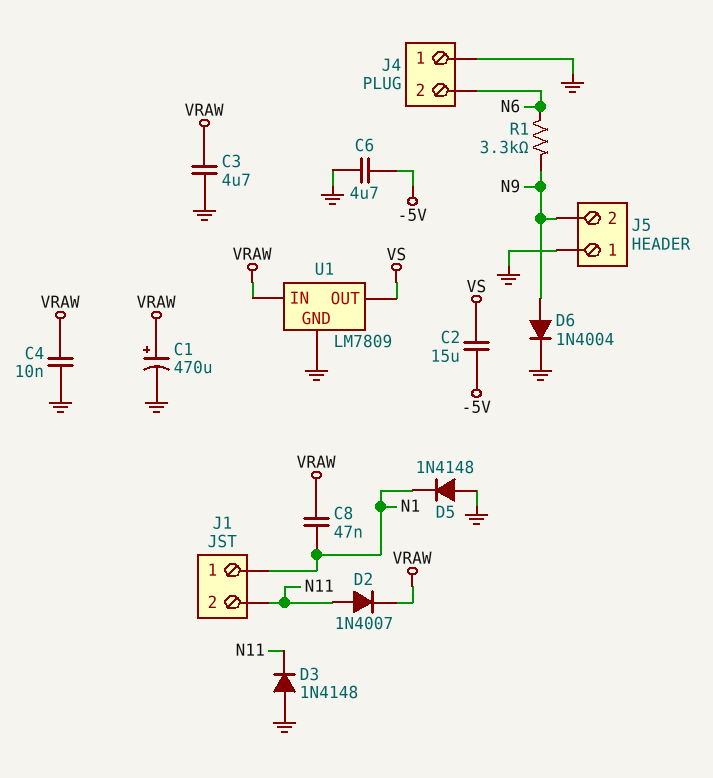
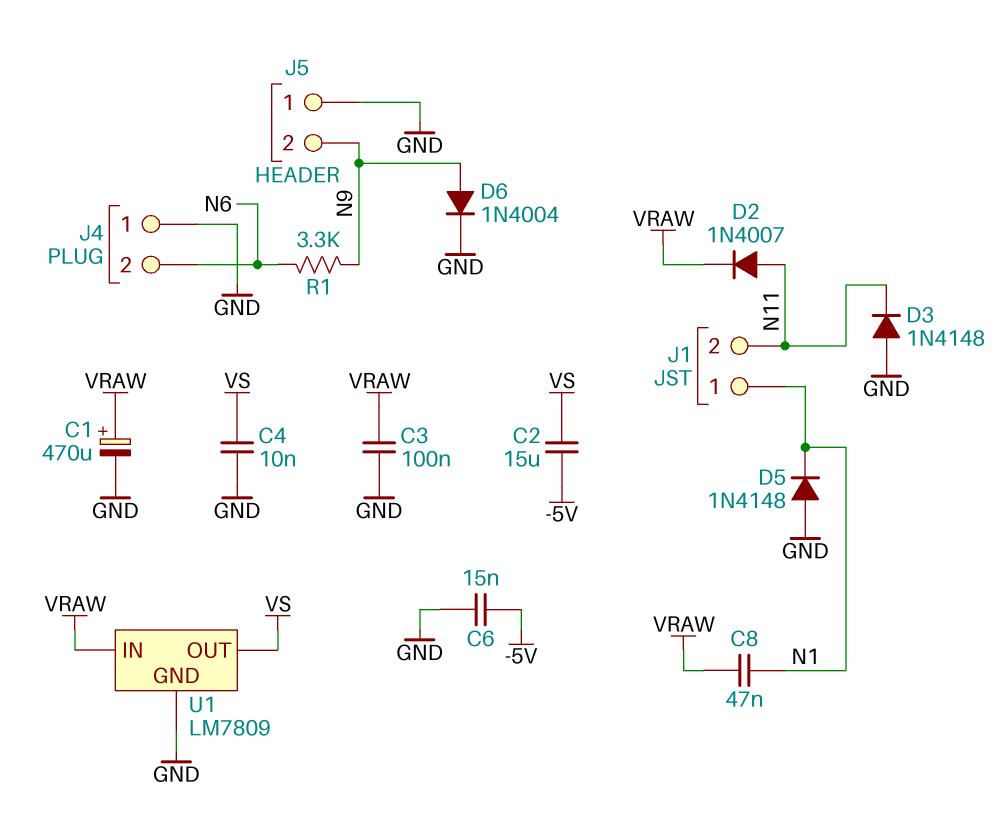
C3: 4.7uF (GND, VRAW) -> 100nF (GND, VRAW)
C4: 10nF (GND, VRAW) -> 10nF (GND, VS)
C6: 4.7uF (-5V, GND) -> 15nF (-5V, GND)

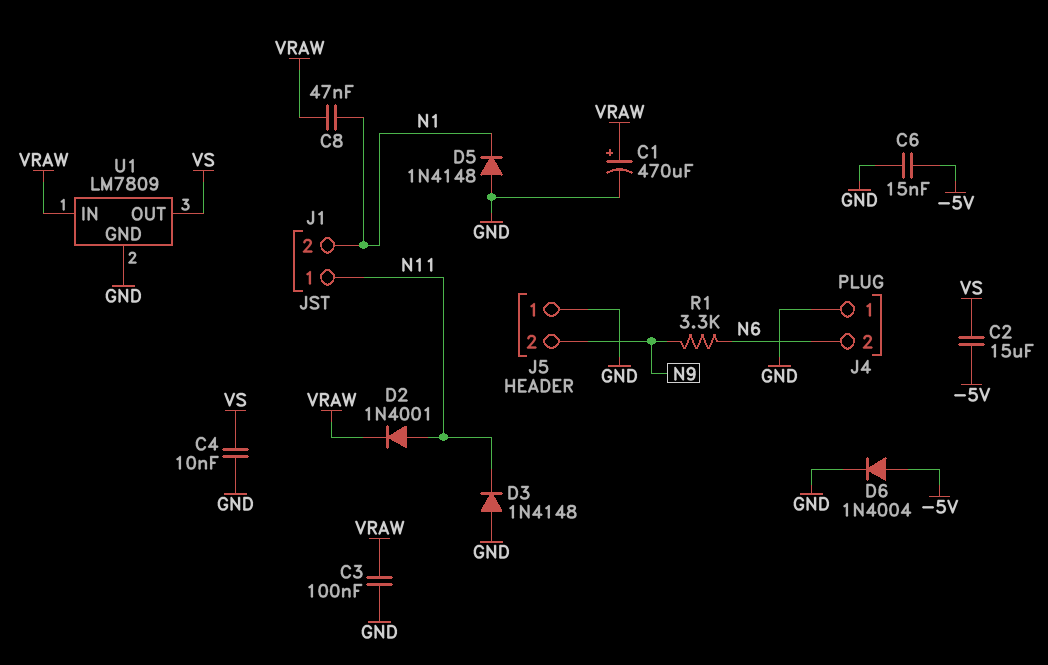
D2: diode 1N4007 (A N11, K VRAW) -> diode 1N4001 (A N11, K VRAW)
D6: diode 1N4004 (A N9, K GND) -> diode 1N4004 (A -5V, K GND)
J1 pin 1: N1 -> N11
J1 pin 2: N11 -> N1

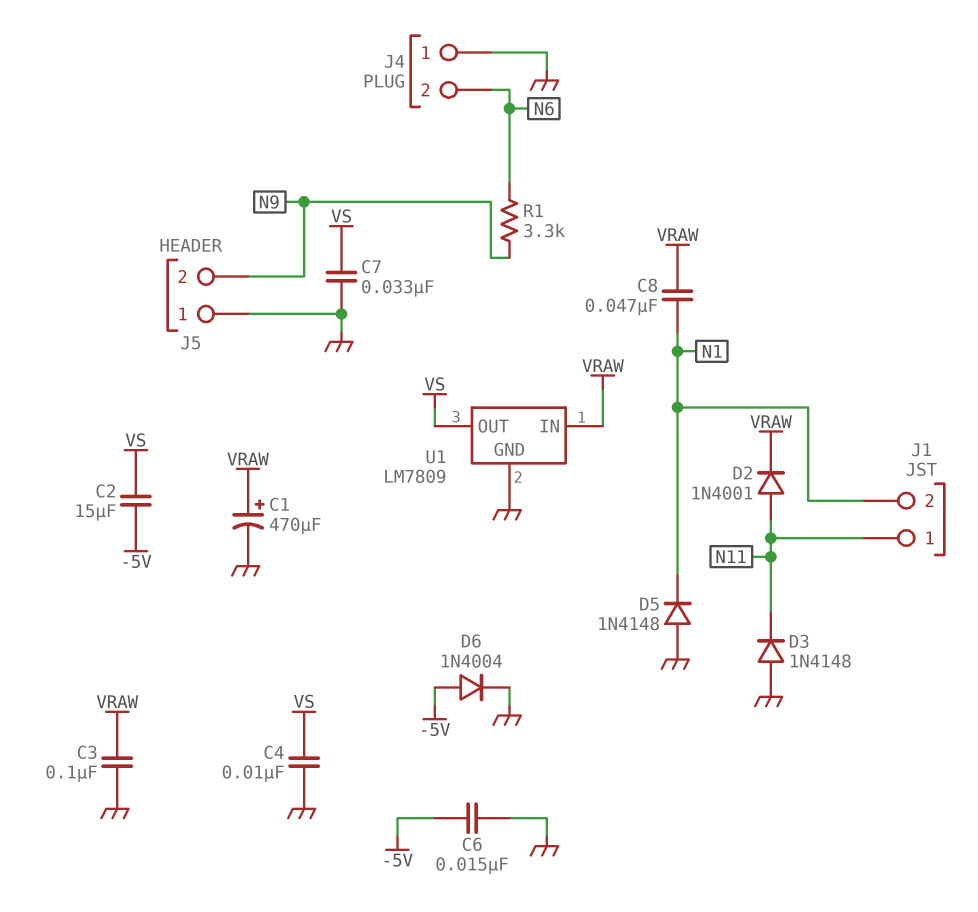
C7: none -> 33nF (GND, VS)

